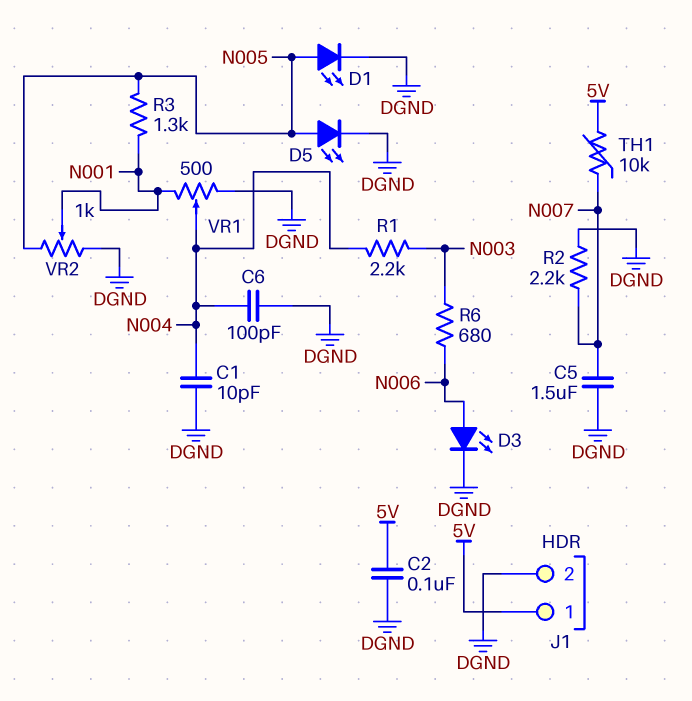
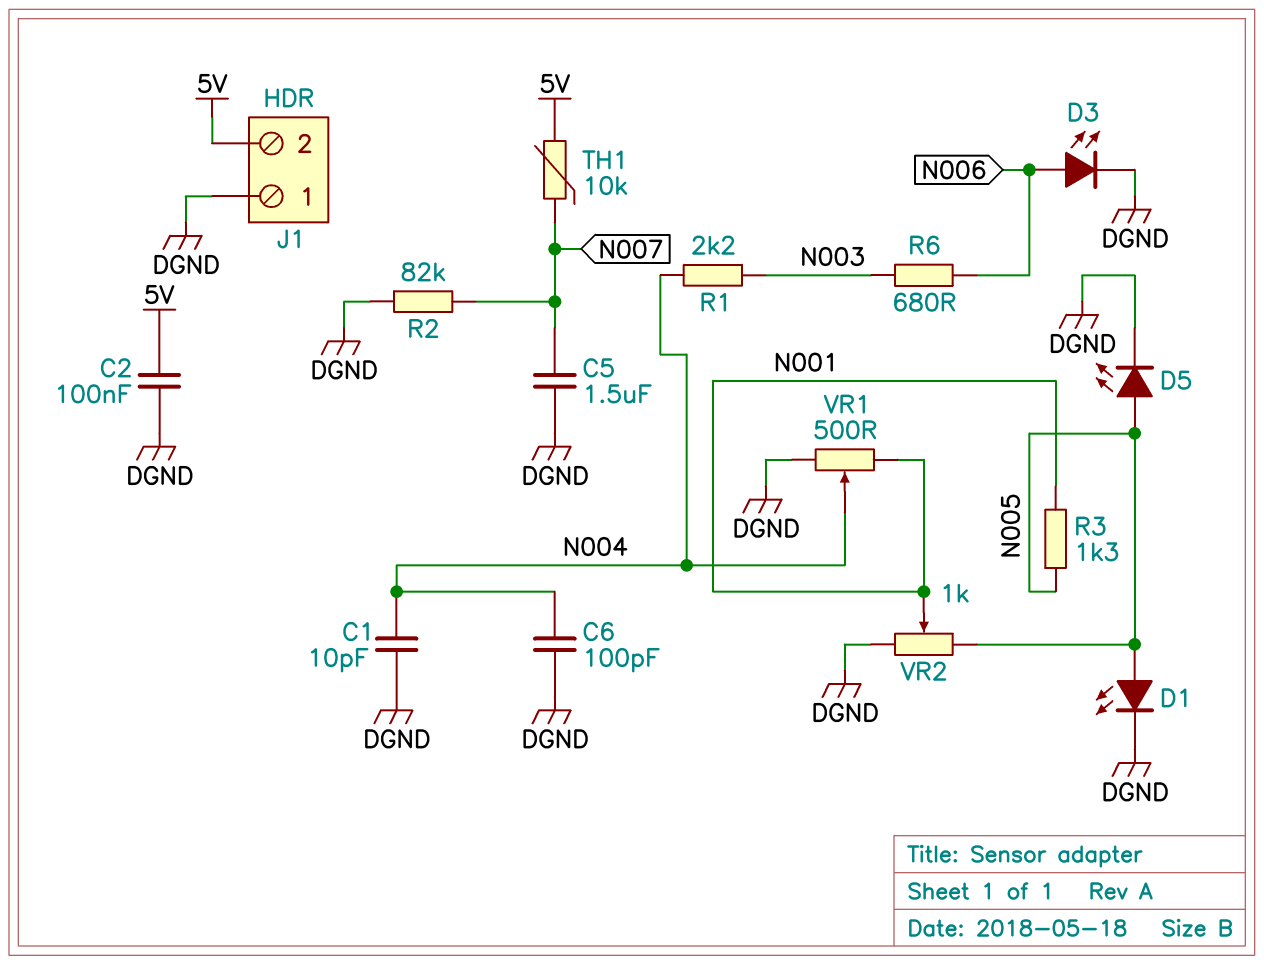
J1 pin 1: 5V -> DGND
J1 pin 2: DGND -> 5V
R2: 2.2k (DGND, N007) -> 82k (DGND, N007)

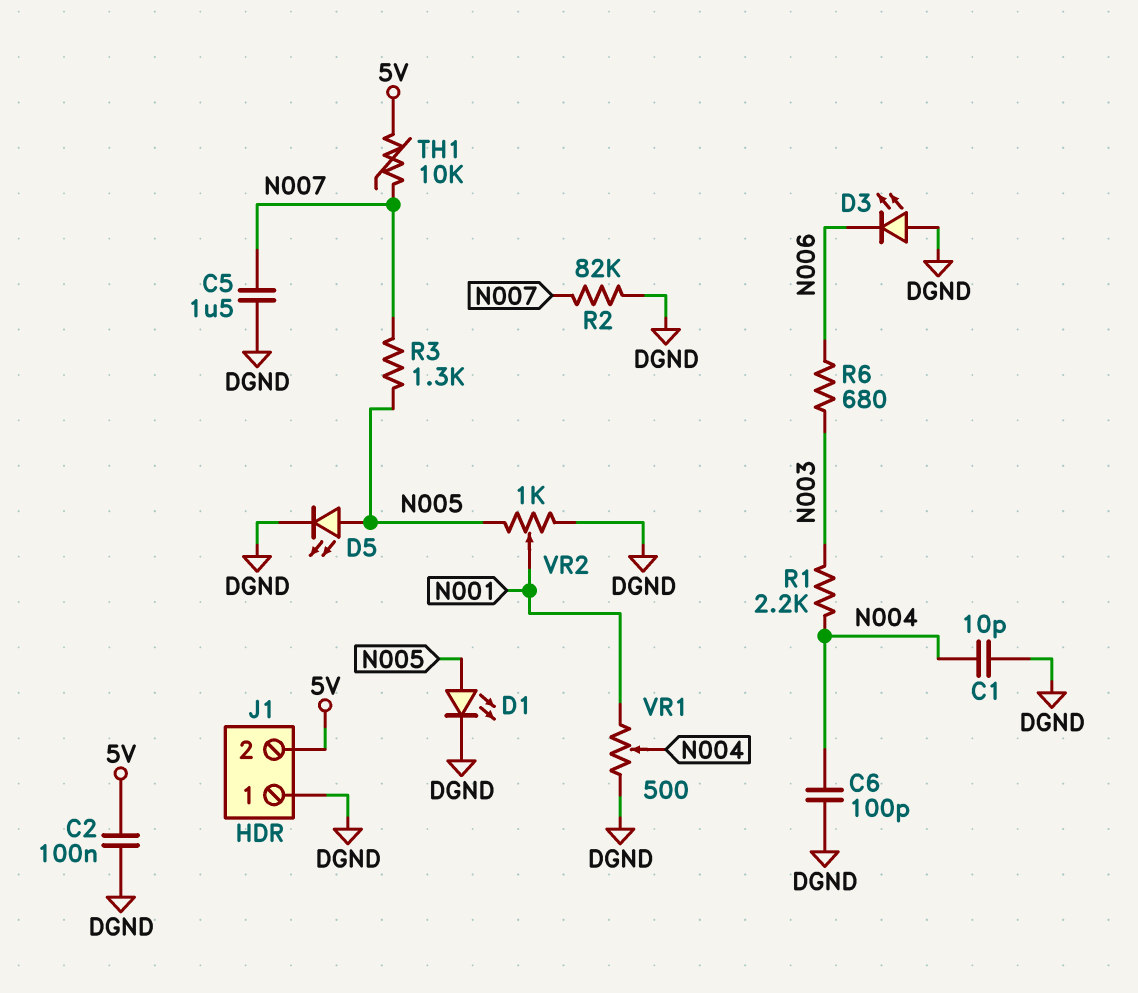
D3: LED (A N006, K DGND) -> LED (A DGND, K N006)
R3: 1.3k (N001, N005) -> 1.3k (N005, N007)

